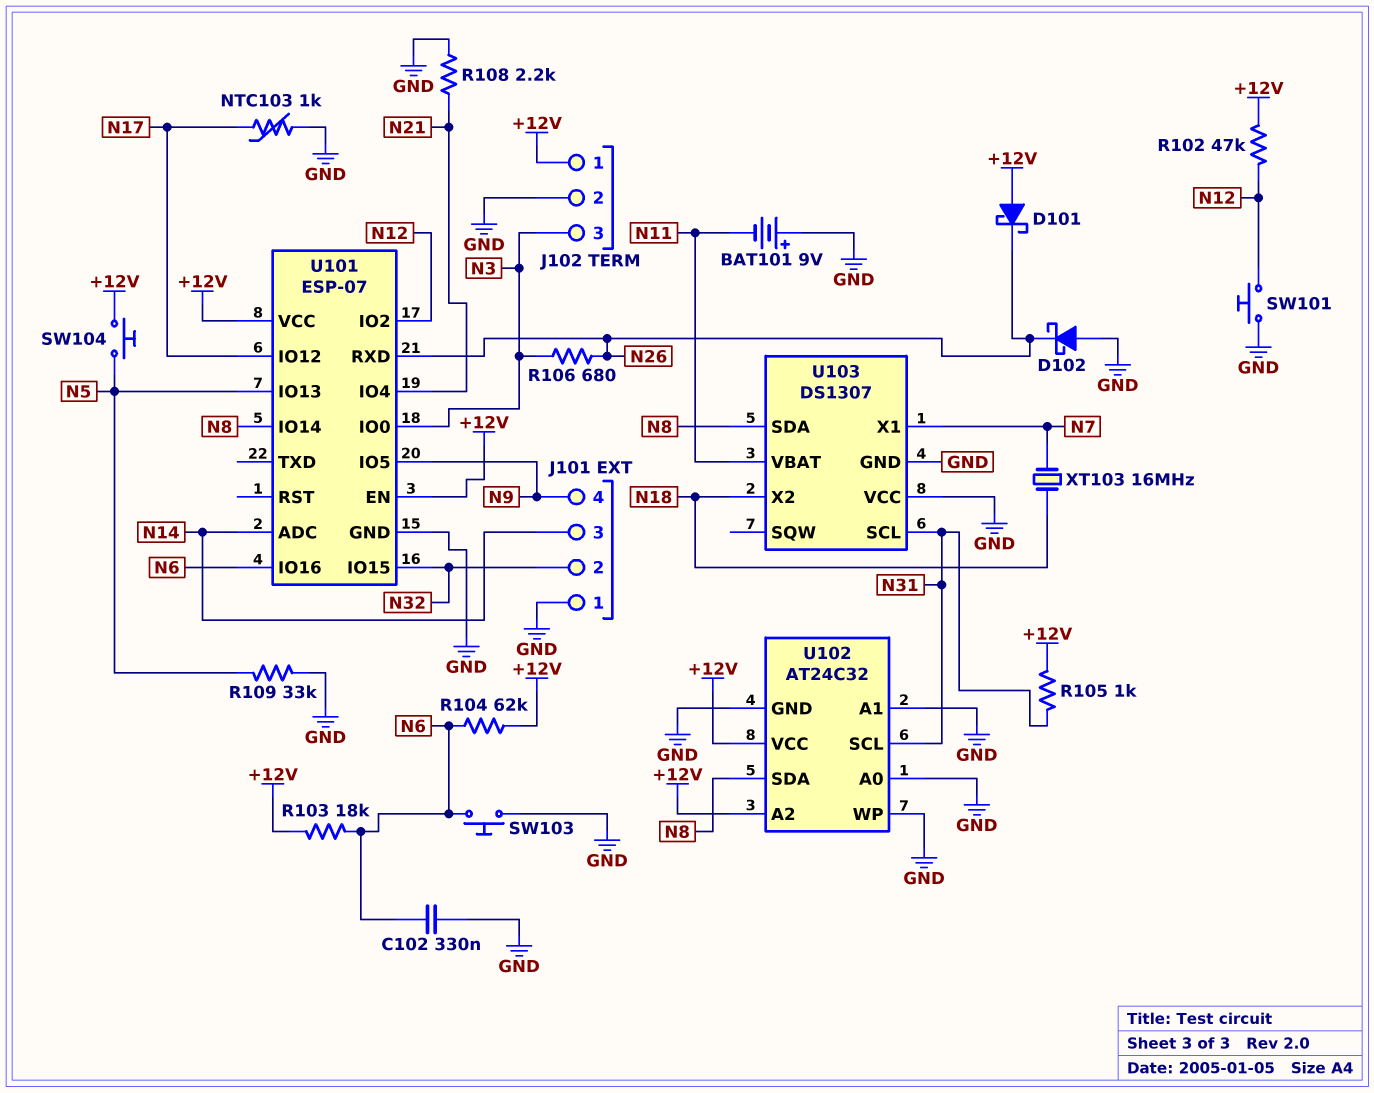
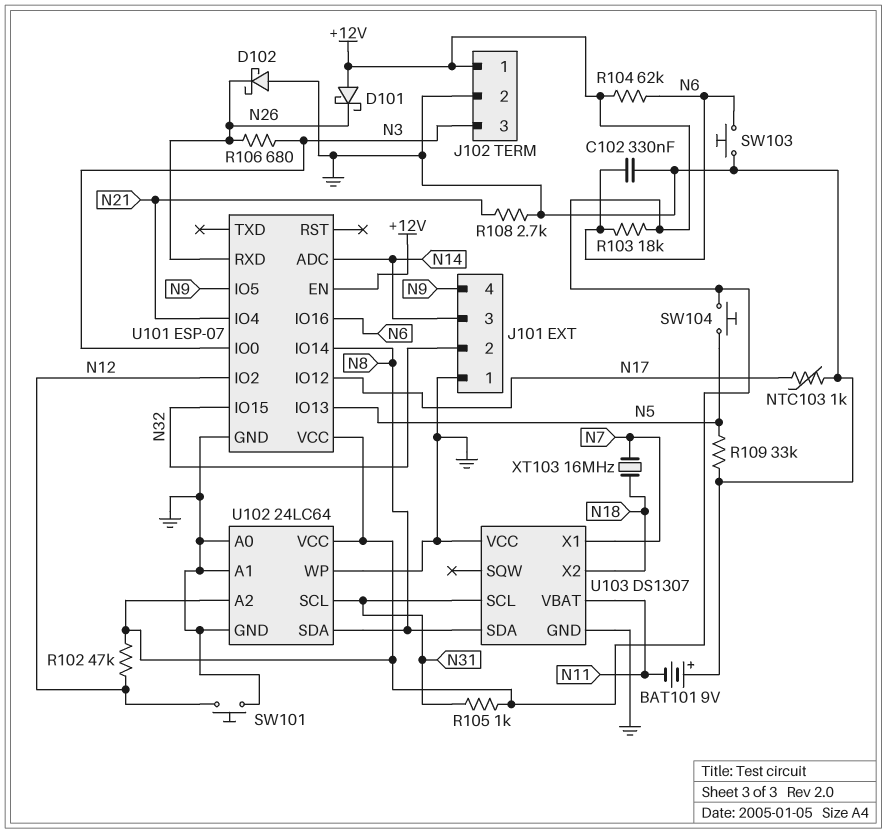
R108: 2.2k (GND, N21) -> 2.7k (GND, N21)
U102: AT24C32 -> 24LC64

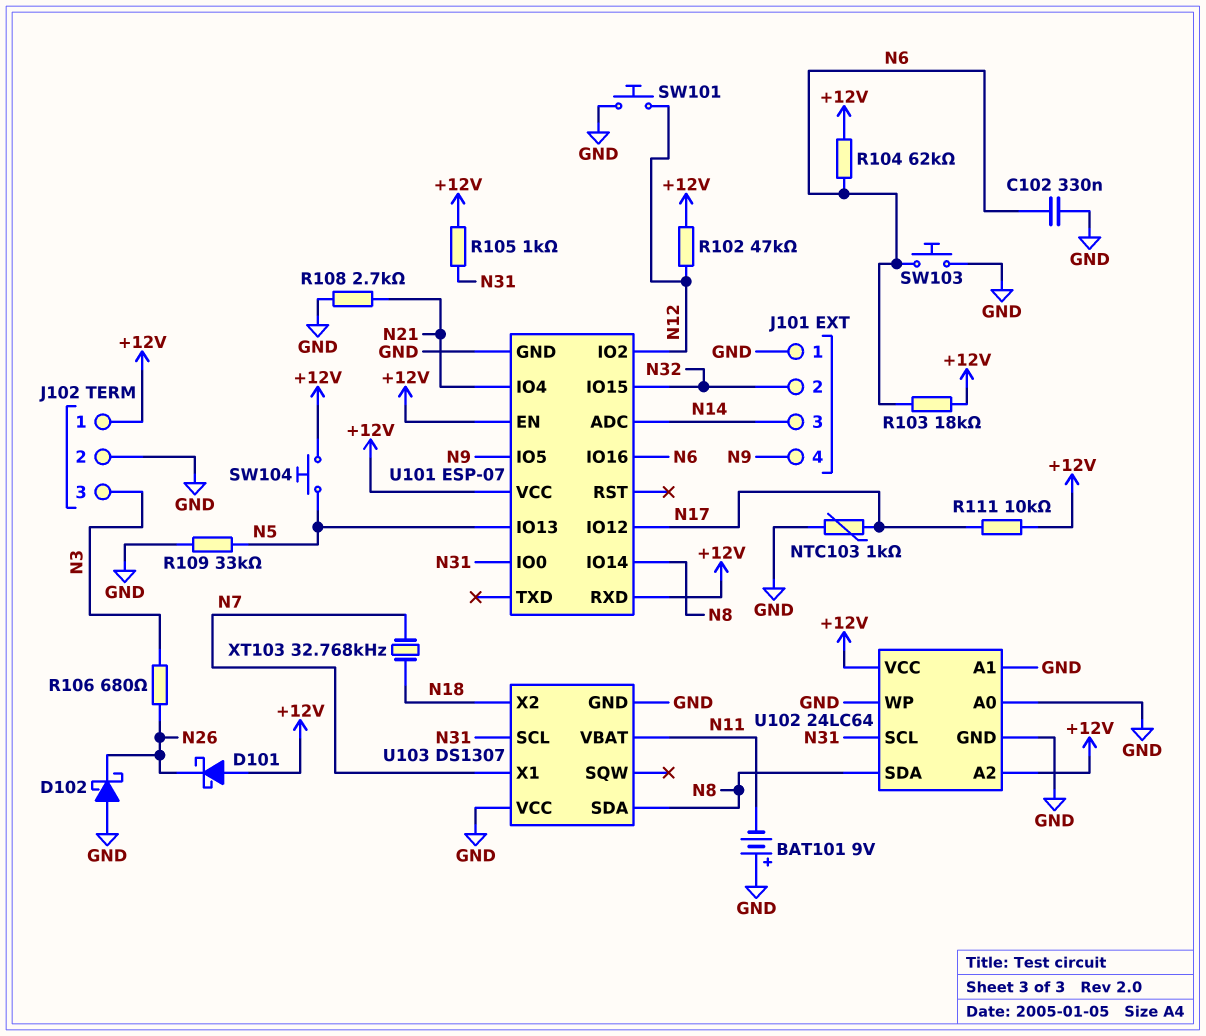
R111: none -> 10k (+12V, N17)
U101 pin IO0: N3 -> N31
U101 pin RXD: N26 -> +12V
XT103: 16MHz (N7, N18) -> 32.768kHz (N7, N18)

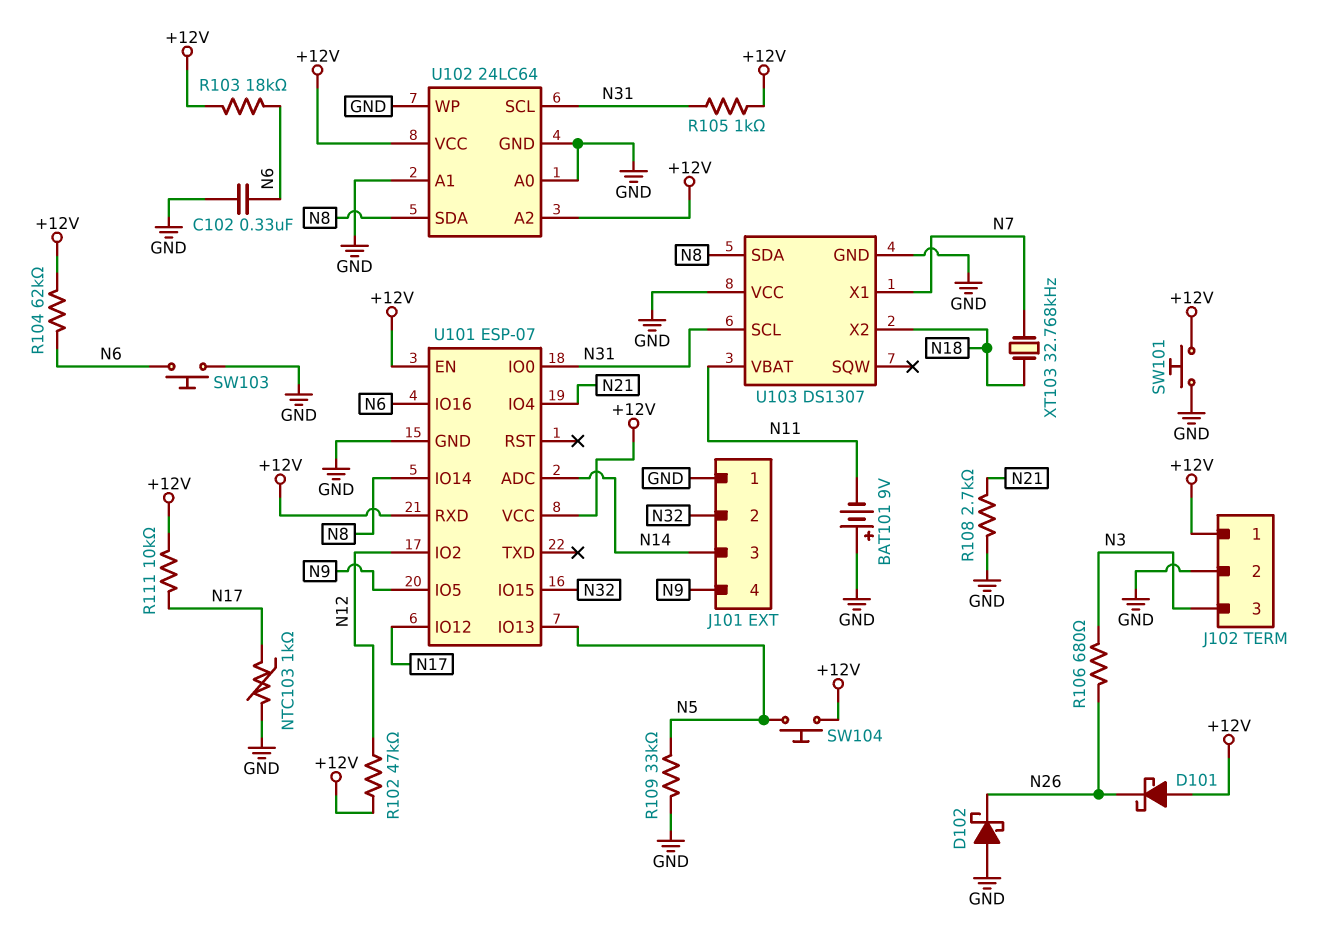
SW101: button (GND, N12) -> button (+12V, GND)

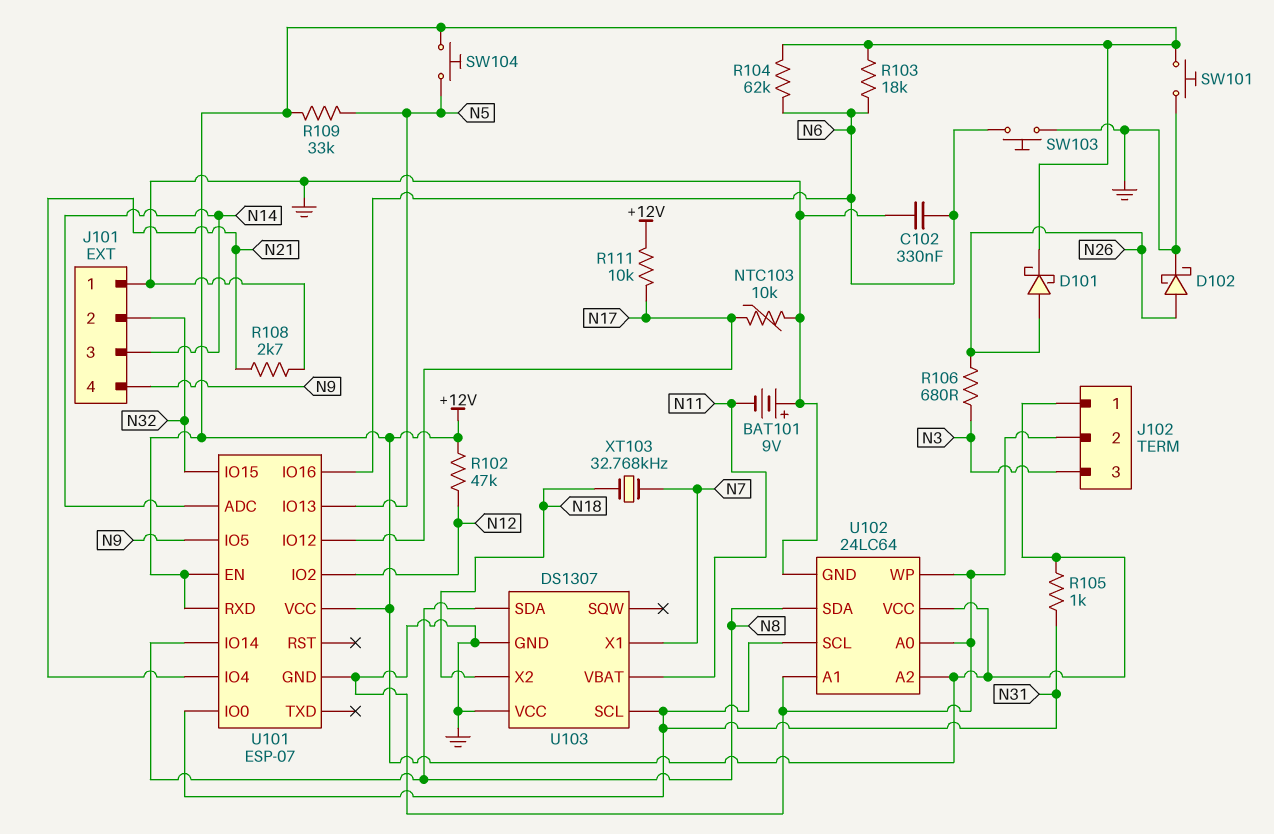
D101: schottky (A +12V, K N26) -> schottky (A N26, K +12V)
D102: schottky (A GND, K N26) -> schottky (A N26, K GND)
NTC103: 1k (GND, N17) -> 10k (GND, N17)
R109: 33k (GND, N5) -> 33k (+12V, N5)

